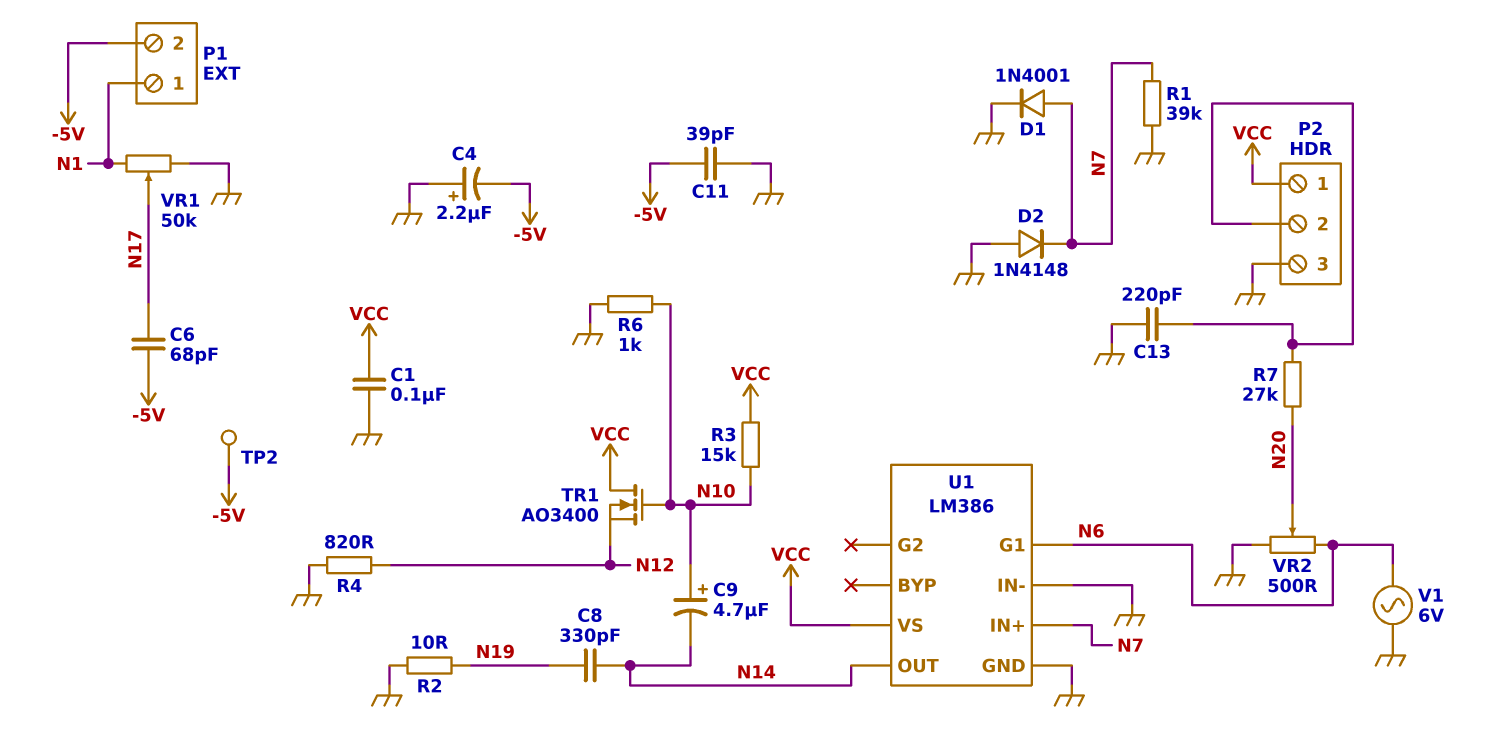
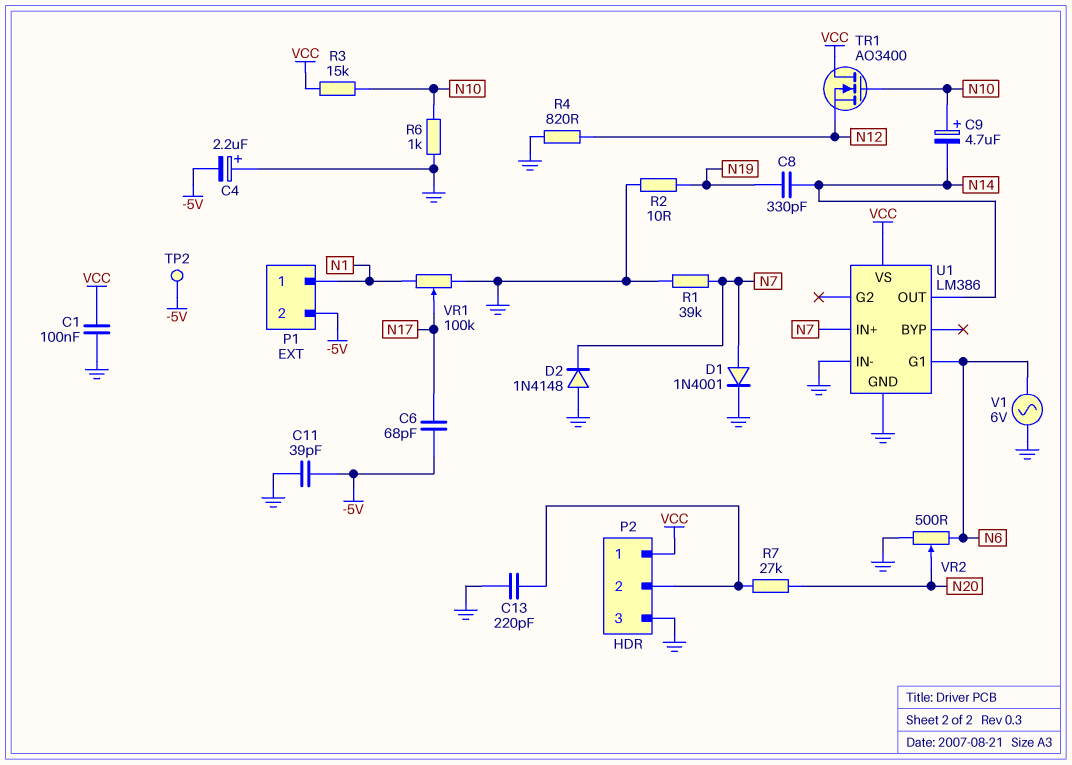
VR1: 50k (GND, N1, wiper N17) -> 100k (GND, N1, wiper N17)

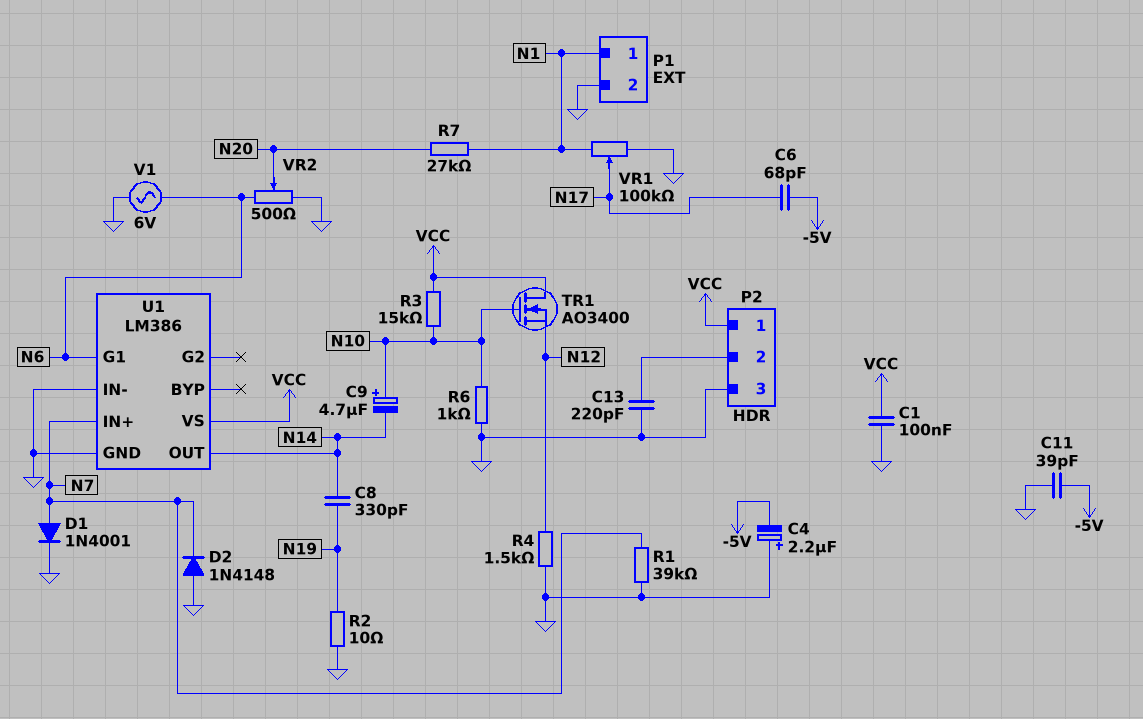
P1 pin 2: -5V -> GND
R4: 820 (GND, N12) -> 1.5k (GND, N12)
R7: 27k (N20, P2/2) -> 27k (N1, N20)
TP2: test point (-5V) -> none

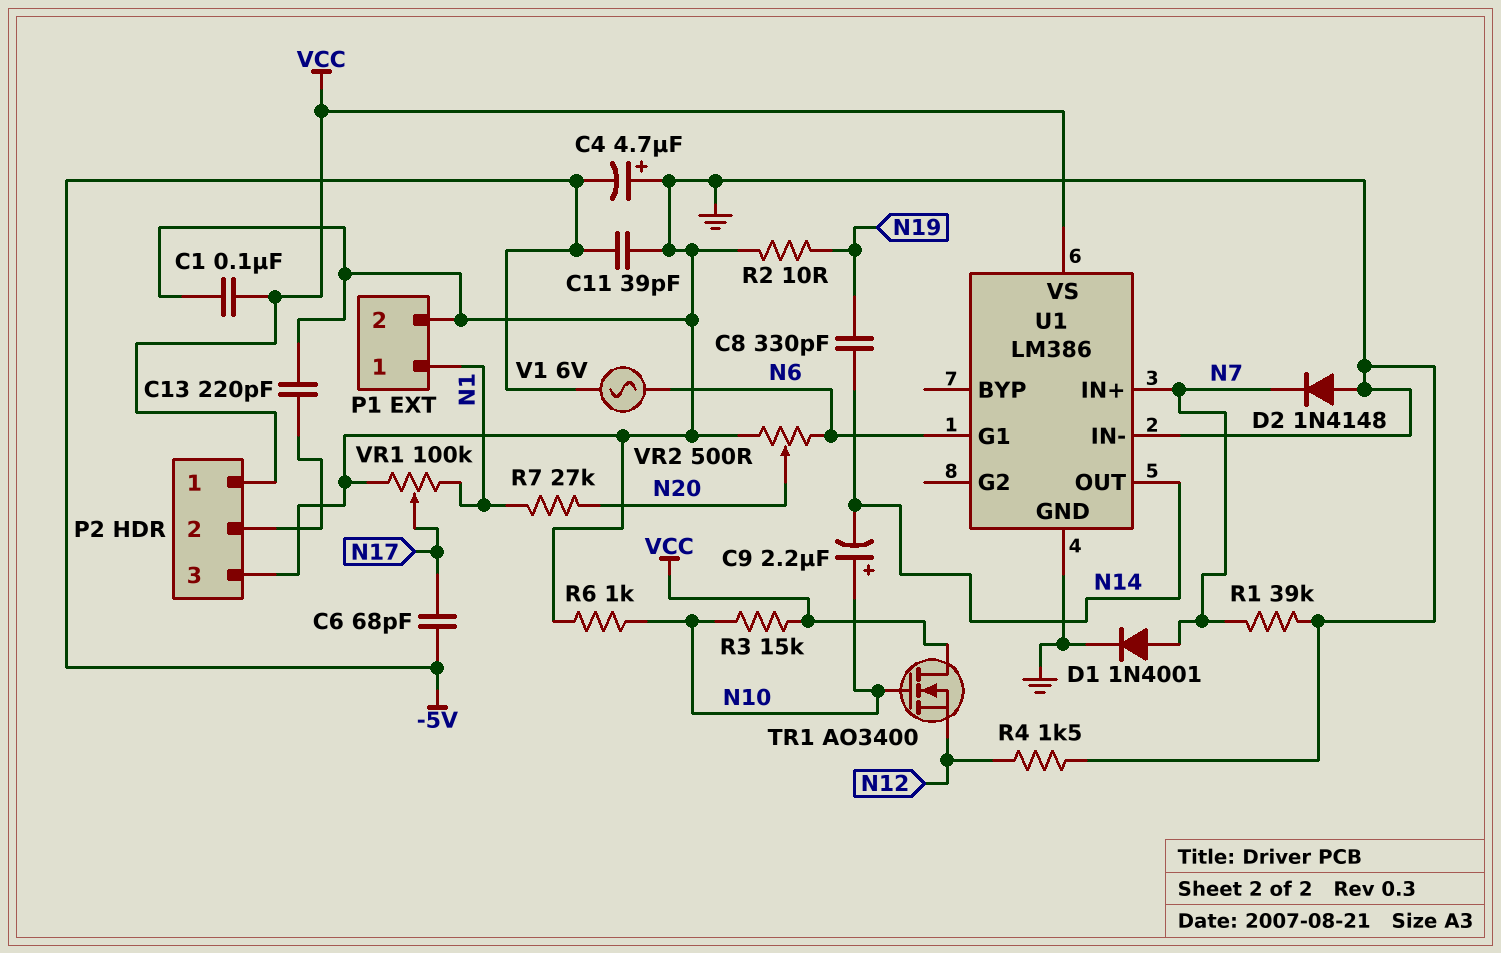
C4: 2.2uF (plus GND, minus -5V) -> 4.7uF (plus GND, minus -5V)
C9: 4.7uF (plus N10, minus N14) -> 2.2uF (plus N10, minus N14)
V1: AC 6V (GND, N6) -> AC 6V (-5V, N6)

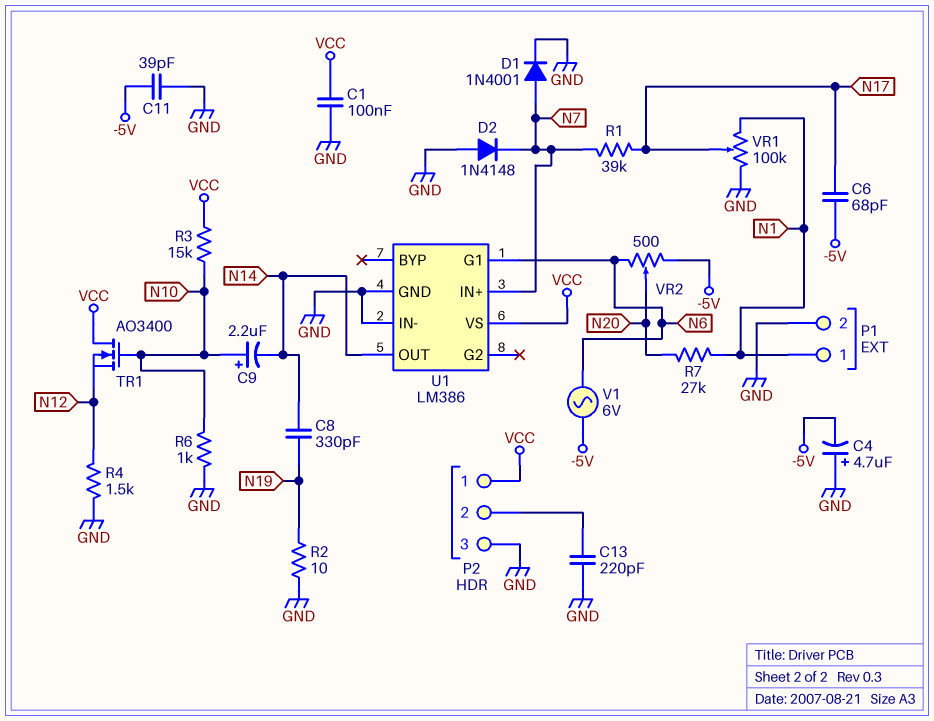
R1: 39k (GND, N7) -> 39k (N7, N17)
VR2: 500 (GND, N6, wiper N20) -> 500 (-5V, N6, wiper N20)

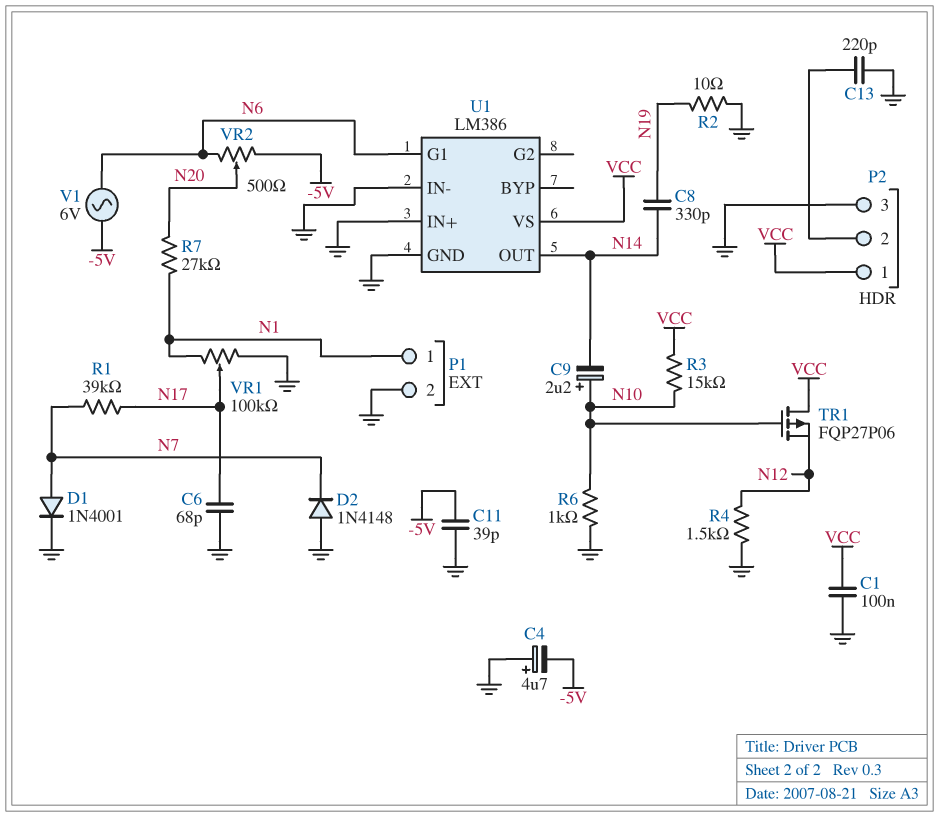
C6: 68pF (-5V, N17) -> 68pF (GND, N17)
TR1: NMOS AO3400 (G N10, D VCC, S N12) -> PMOS FQP27P06 (G N10, D VCC, S N12)
U1 pin IN+: N7 -> GND

